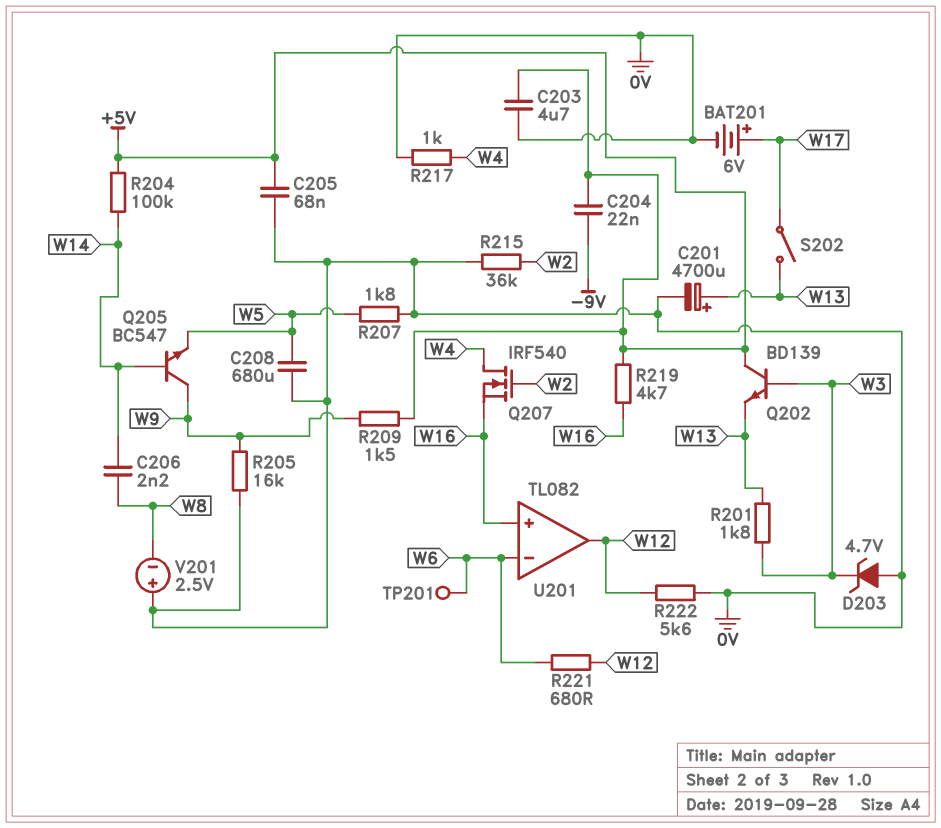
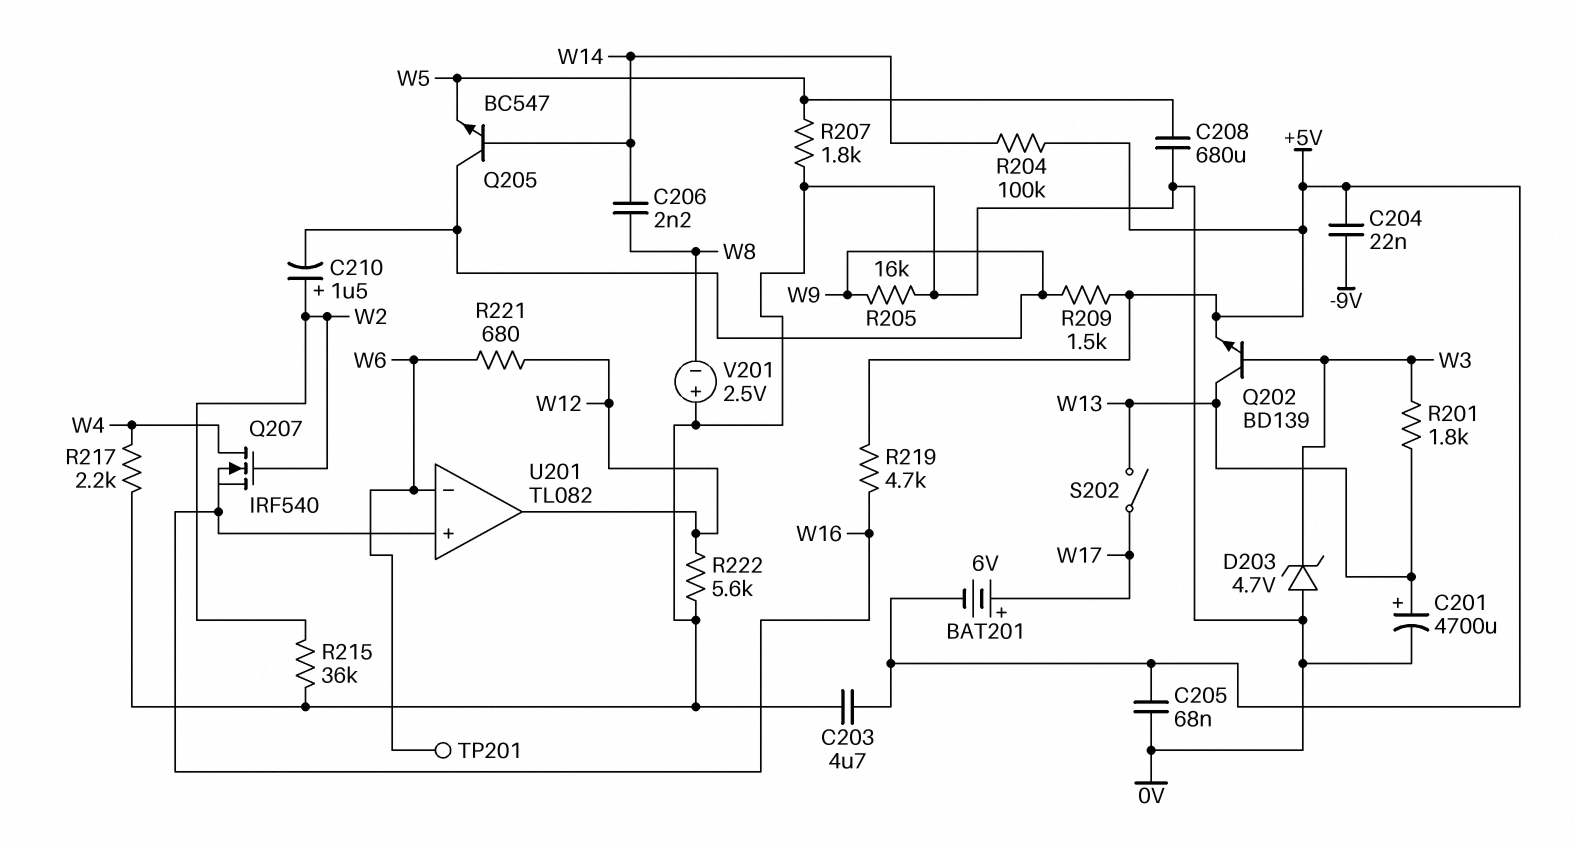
BAT201: 6V (plus W17, minus 0V) -> 6V (plus W17, minus +5V)
C210: none -> 1.5uF (plus W2, minus W9)
Q202: NPN BD139 (B W3, C +5V, E W13) -> NPN BD139 (B W3, C W13, E +5V)
R217: 1k (0V, W4) -> 2.2k (0V, W4)

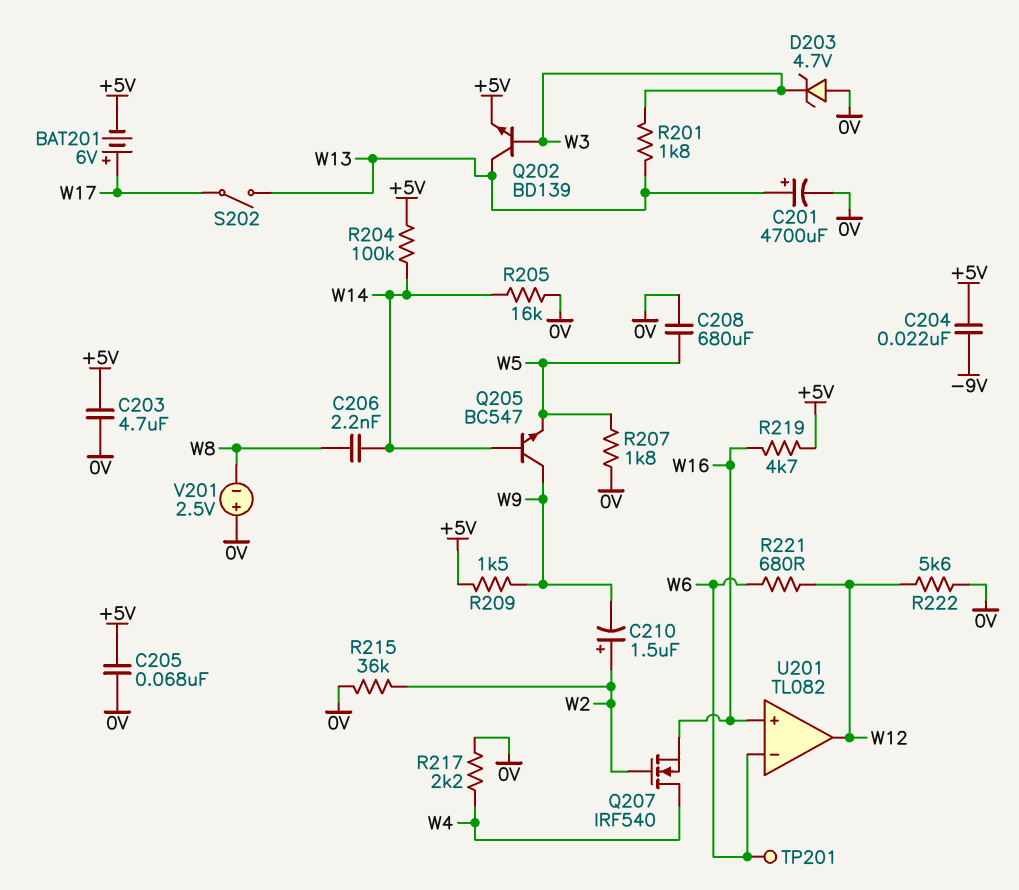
R205: 16k (0V, W9) -> 16k (0V, W14)

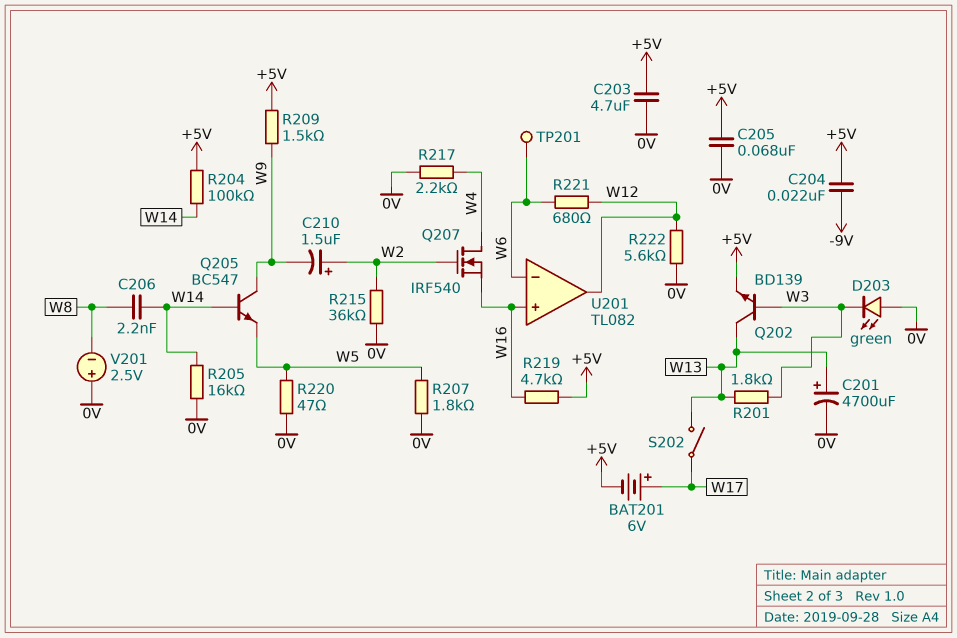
C208: 680uF (0V, W5) -> none
D203: zener 4.7V (A 0V, K W3) -> LED green (A 0V, K W3)
R220: none -> 47 (0V, W5)

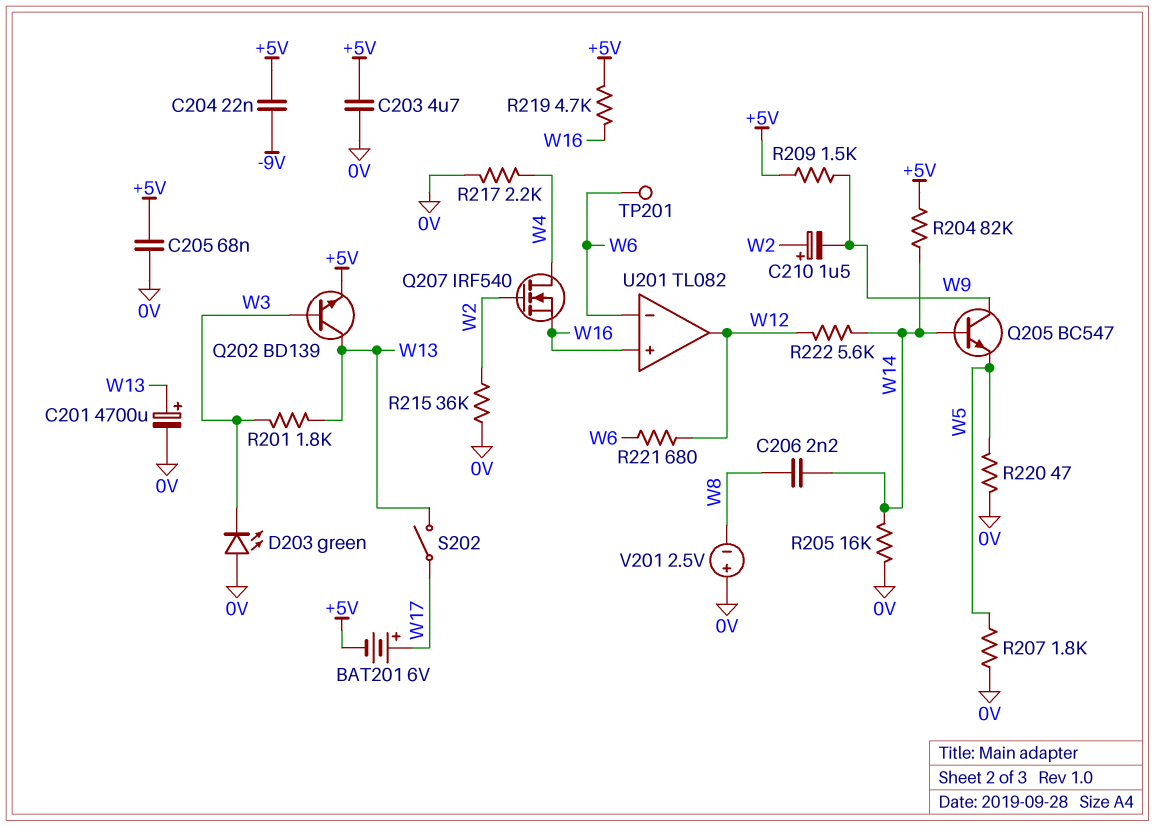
R204: 100k (+5V, W14) -> 82k (+5V, W14)
R222: 5.6k (0V, W12) -> 5.6k (W12, W14)

